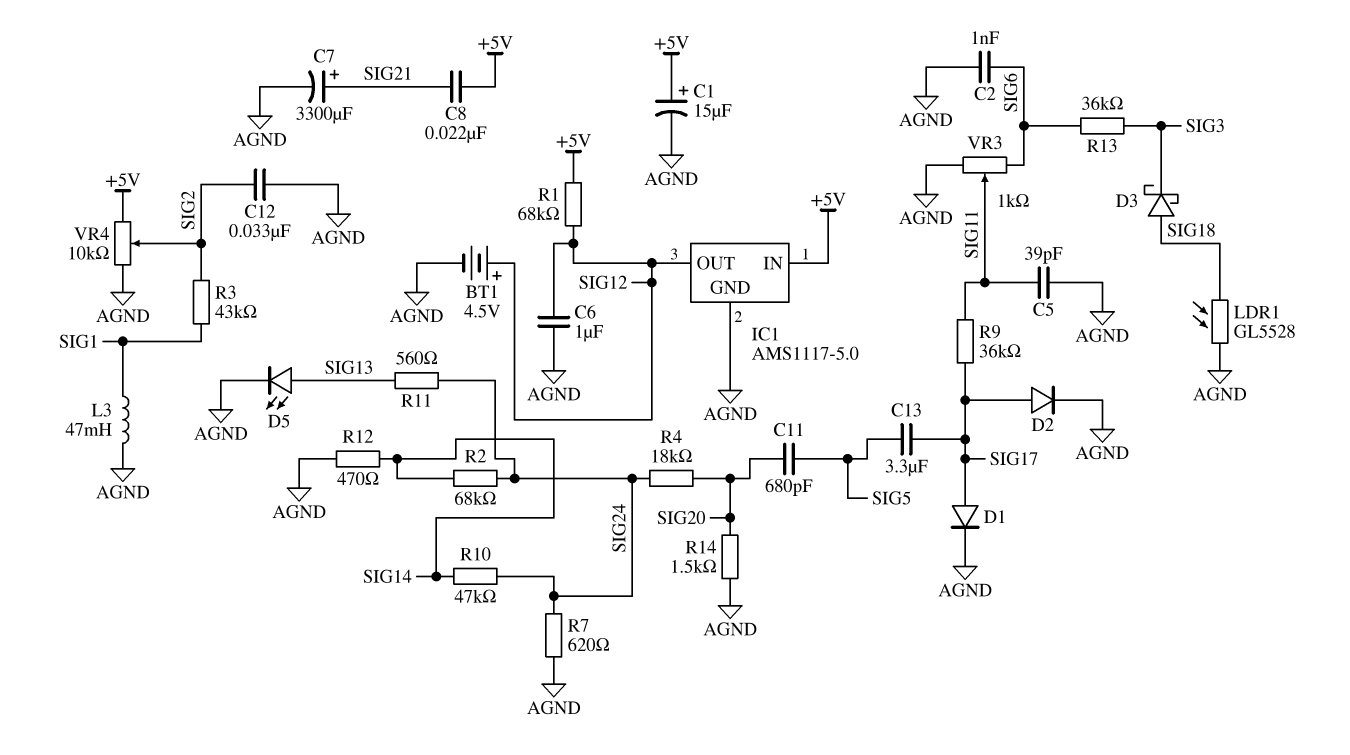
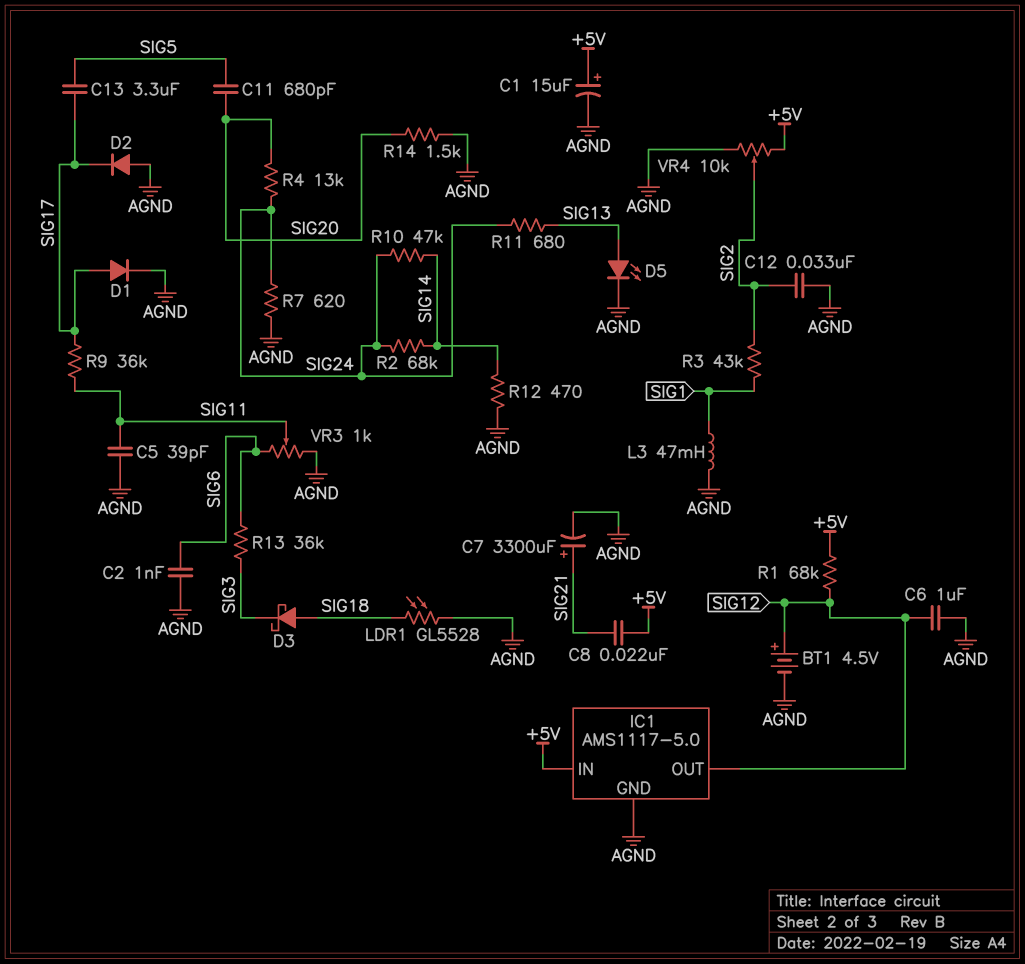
D2: diode (A SIG17, K AGND) -> diode (A AGND, K SIG17)
R4: 18k (SIG20, SIG24) -> 13k (SIG20, SIG24)
R11: 560 (SIG13, SIG24) -> 680 (SIG13, SIG24)

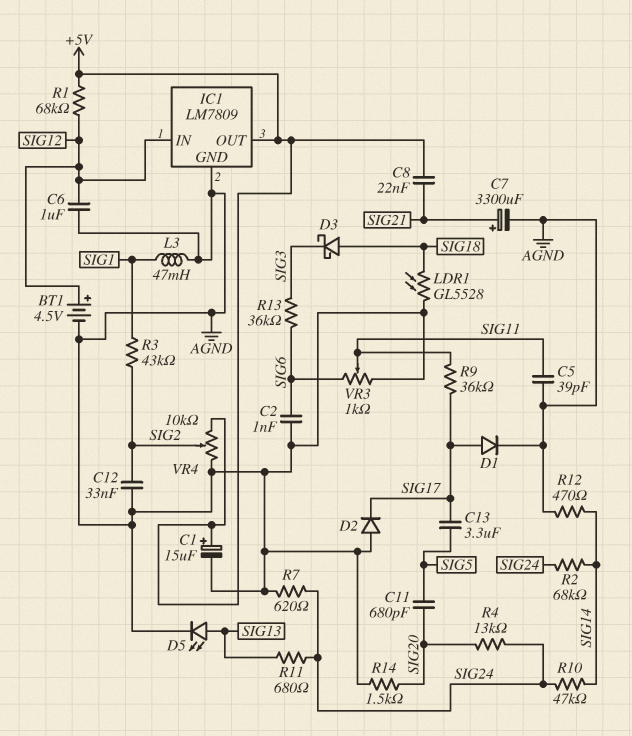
IC1: AMS1117-5.0 -> LM7809
IC1 pin IN: +5V -> SIG12
IC1 pin OUT: SIG12 -> +5V

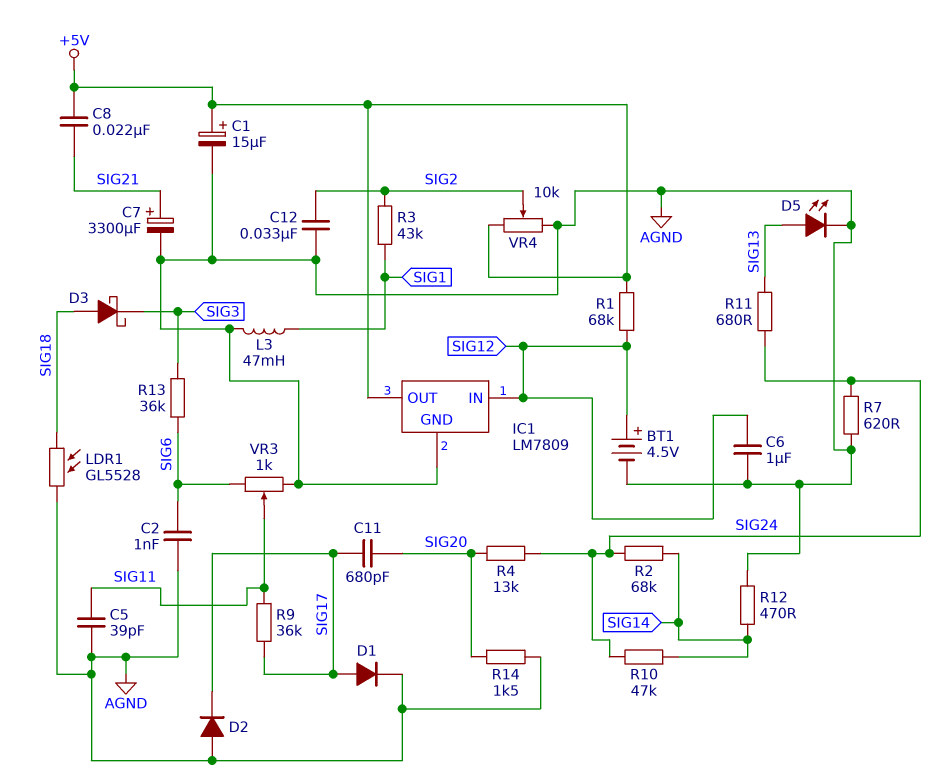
C11: 680pF (SIG5, SIG20) -> 680pF (SIG17, SIG20)
C13: 3.3uF (SIG5, SIG17) -> none

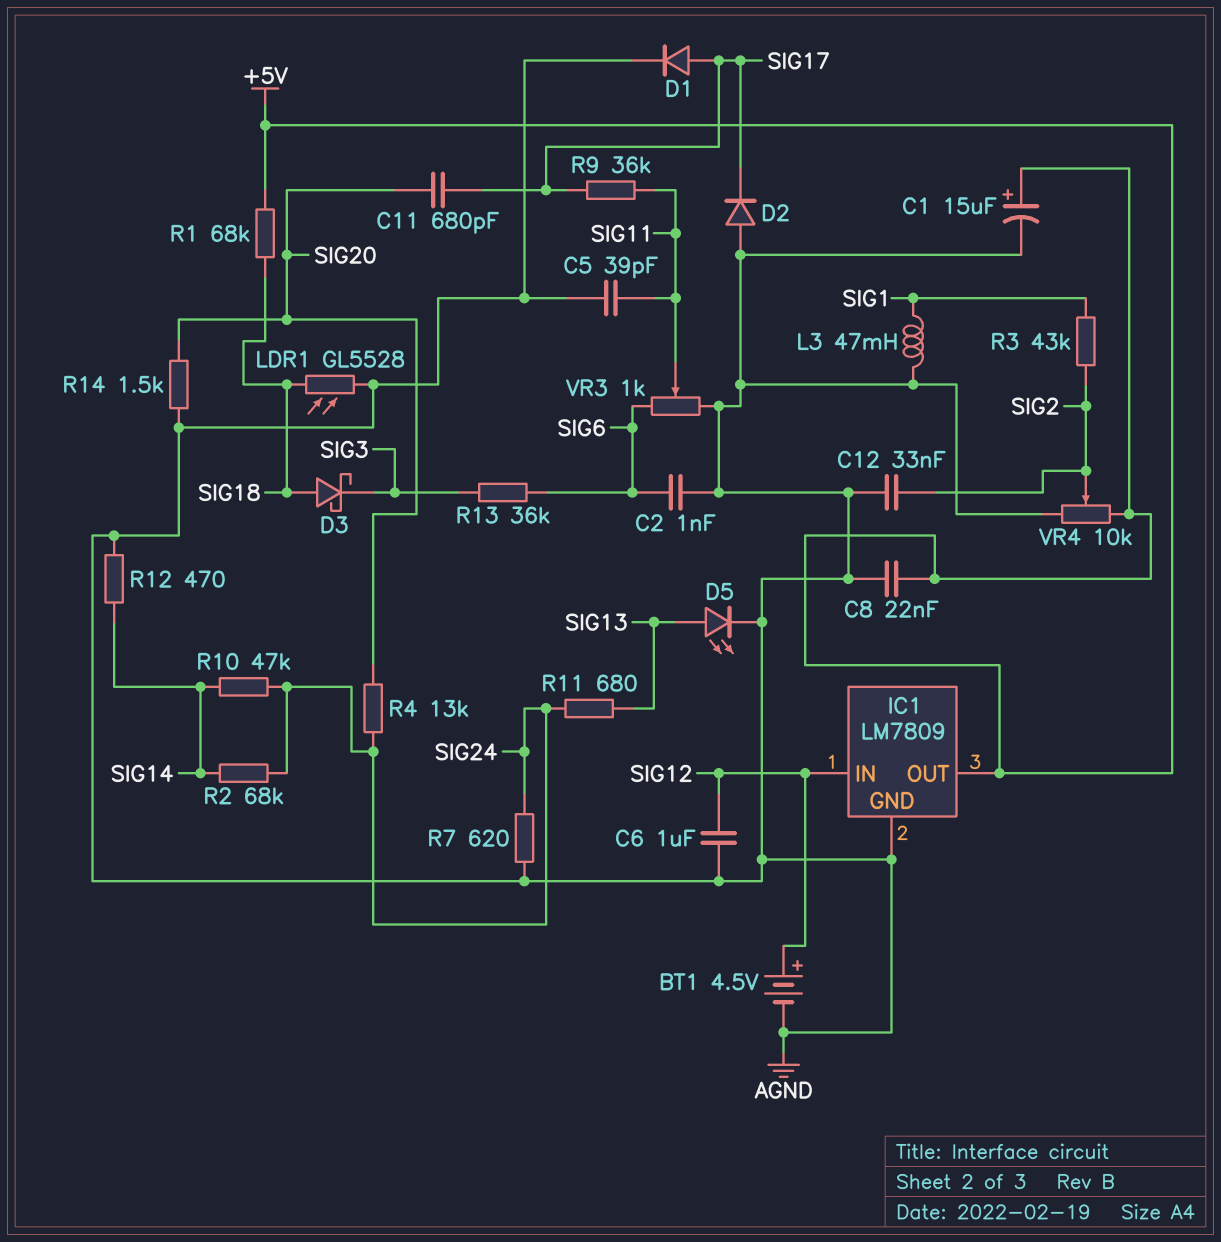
C7: 3300uF (plus SIG21, minus AGND) -> none
C8: 22nF (+5V, SIG21) -> 22nF (+5V, AGND)
R1: 68k (+5V, SIG12) -> 68k (+5V, SIG18)

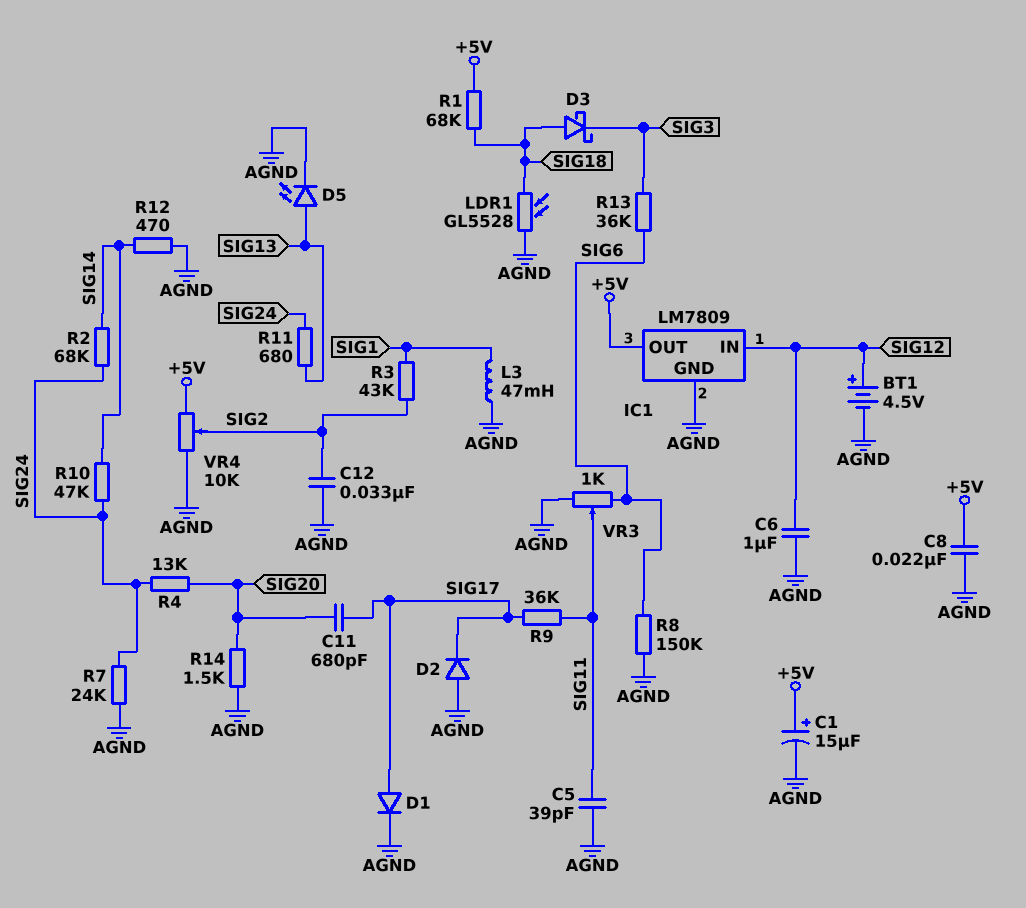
C2: 1nF (AGND, SIG6) -> none
R7: 620 (AGND, SIG24) -> 24k (AGND, SIG24)
R8: none -> 150k (AGND, SIG6)

